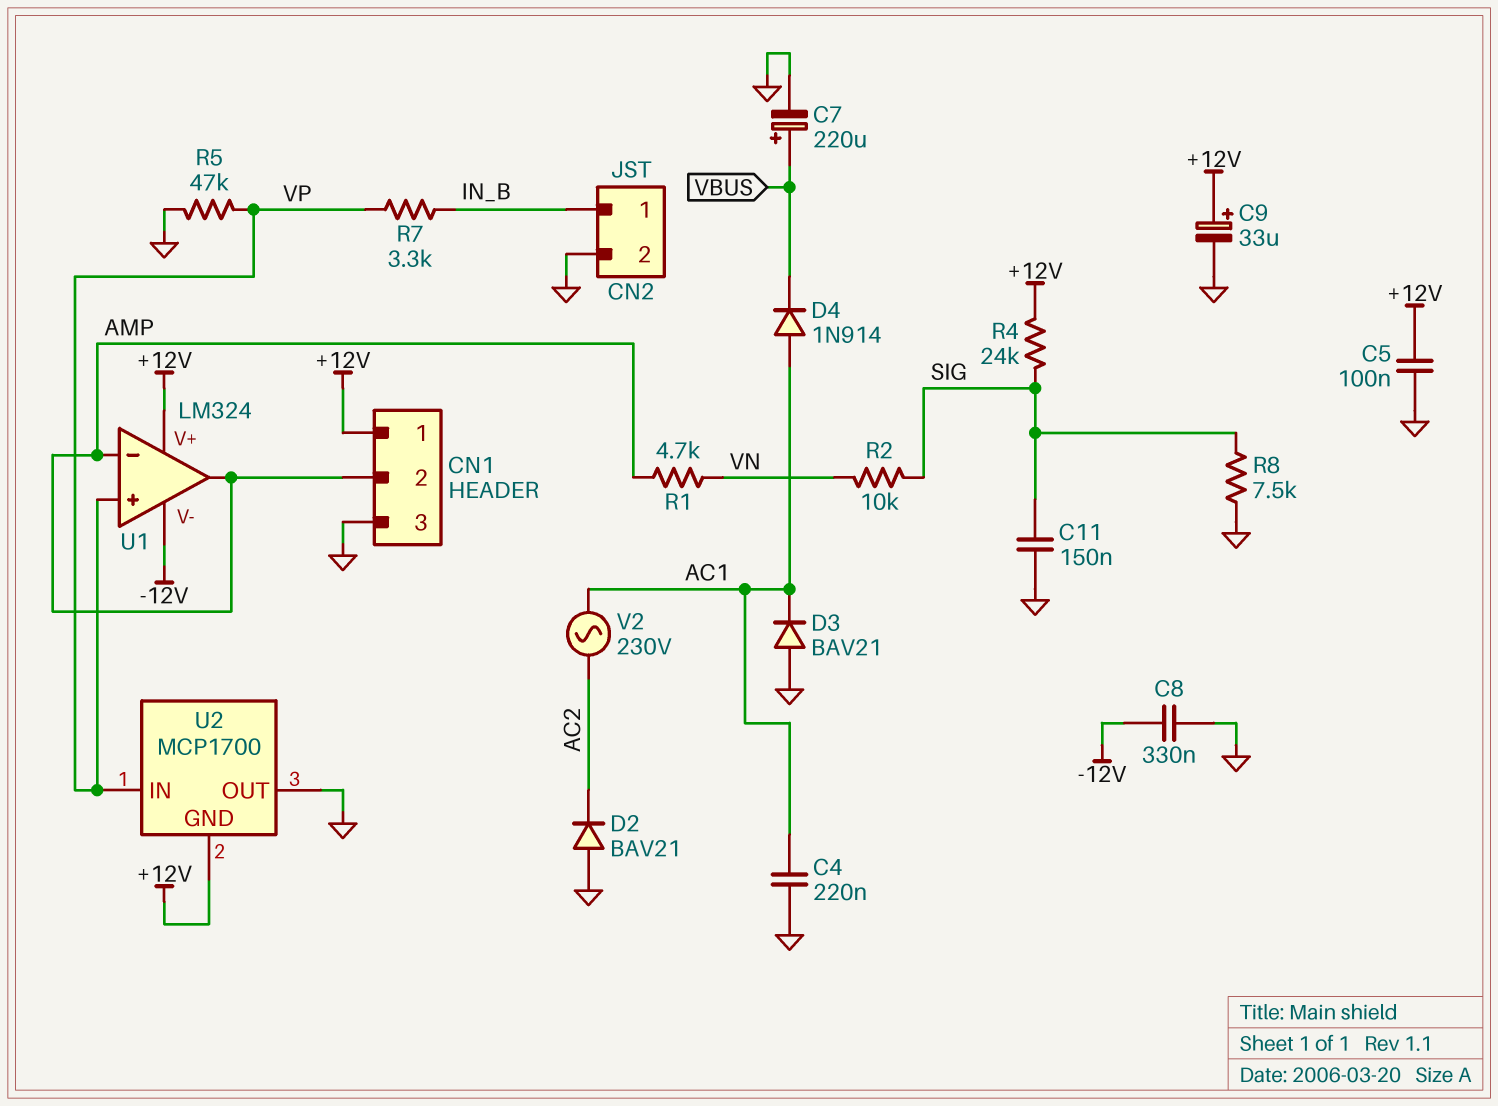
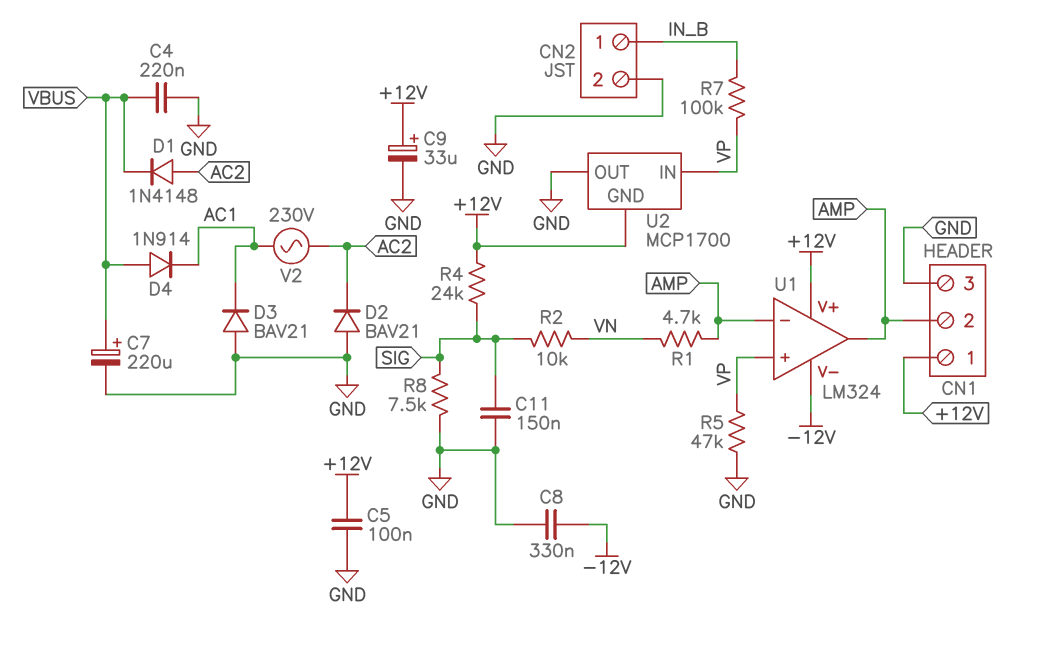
C4: 220nF (AC1, GND) -> 220nF (GND, VBUS)
D1: none -> diode 1N4148 (A AC2, K VBUS)
D4: diode 1N914 (A AC1, K VBUS) -> diode 1N914 (A VBUS, K AC1)
R7: 3.3k (IN_B, VP) -> 100k (IN_B, VP)

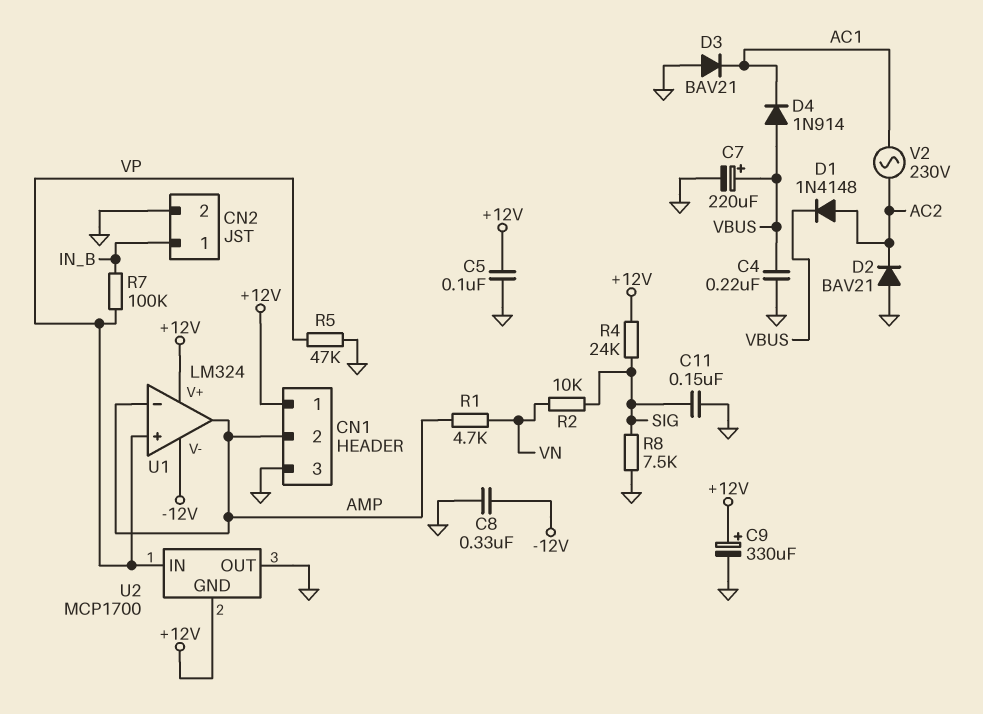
C9: 33uF (plus +12V, minus GND) -> 330uF (plus +12V, minus GND)

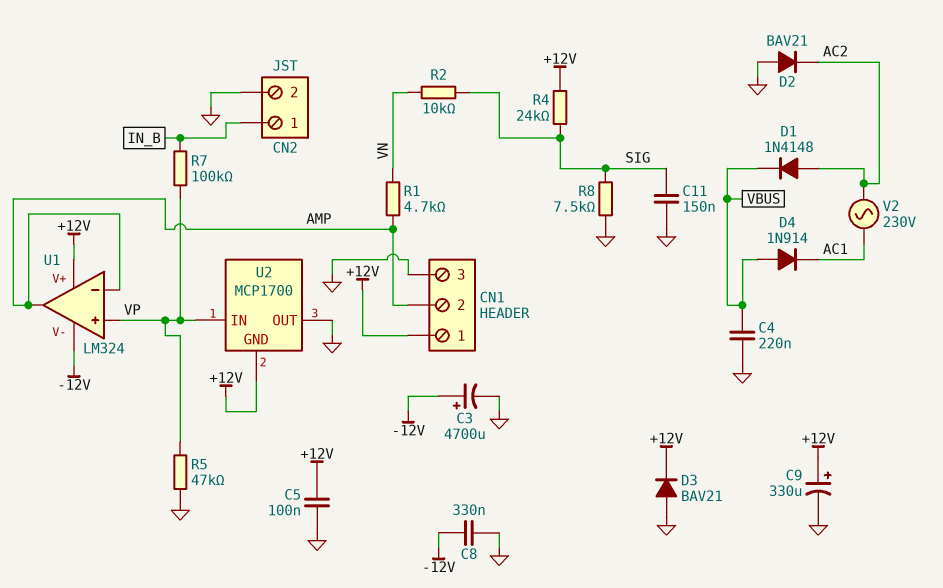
C3: none -> 4700uF (plus -12V, minus GND)
C7: 220uF (plus VBUS, minus GND) -> none
D3: diode BAV21 (A GND, K AC1) -> diode BAV21 (A GND, K +12V)

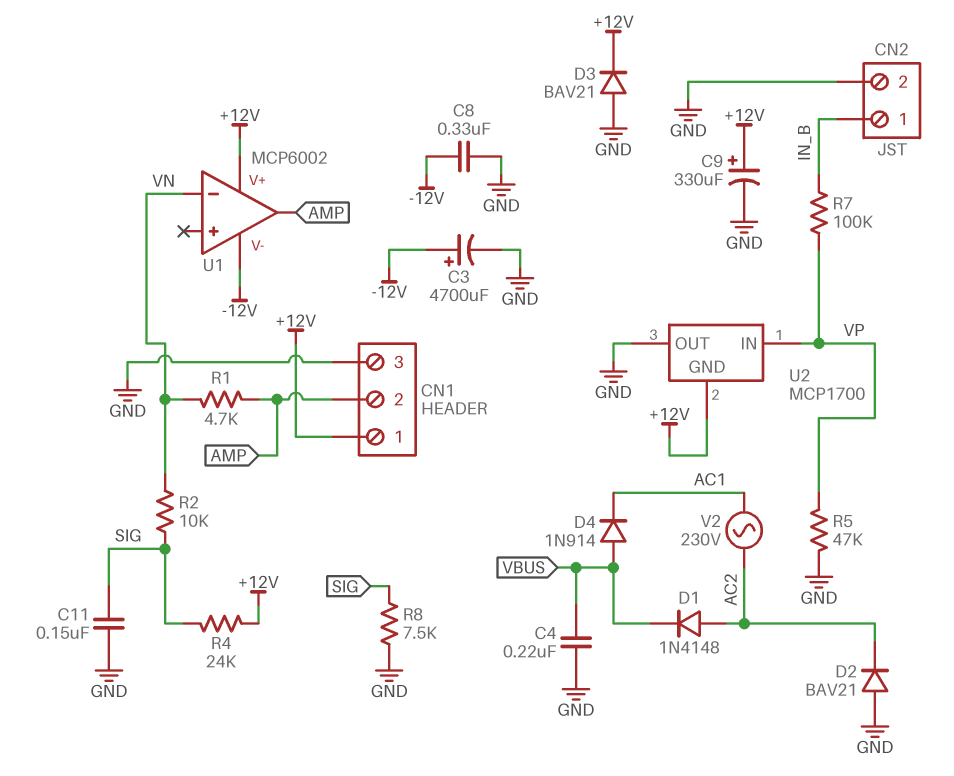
C5: 100nF (+12V, GND) -> none
U1: LM324 -> MCP6002
U1 pin in+: VP -> none
U1 pin in-: AMP -> VN

